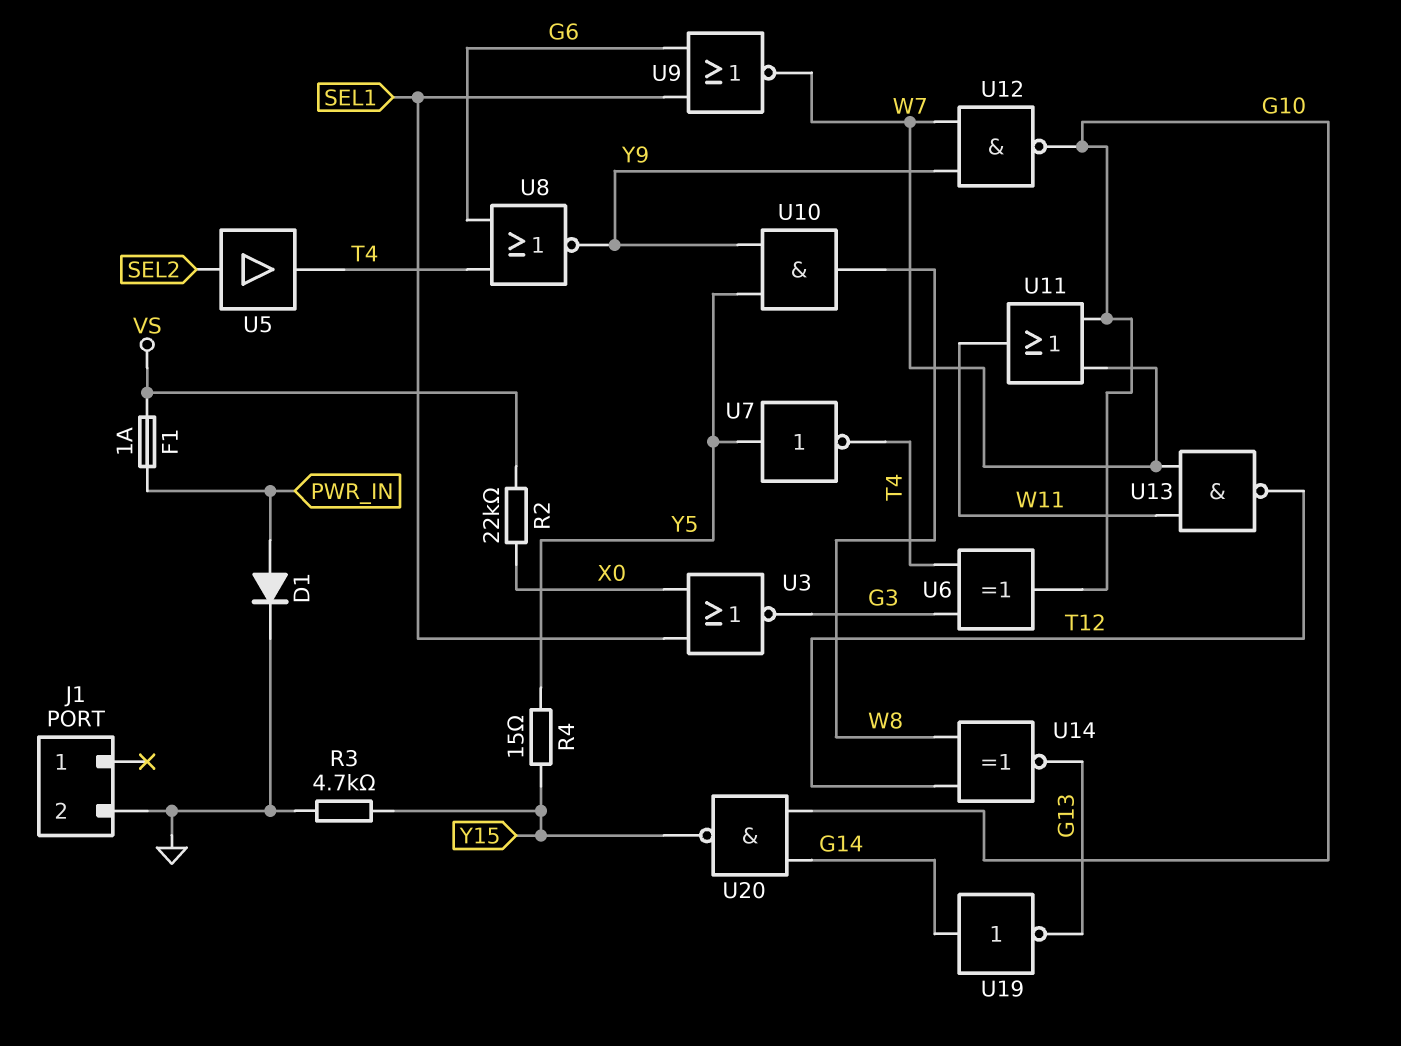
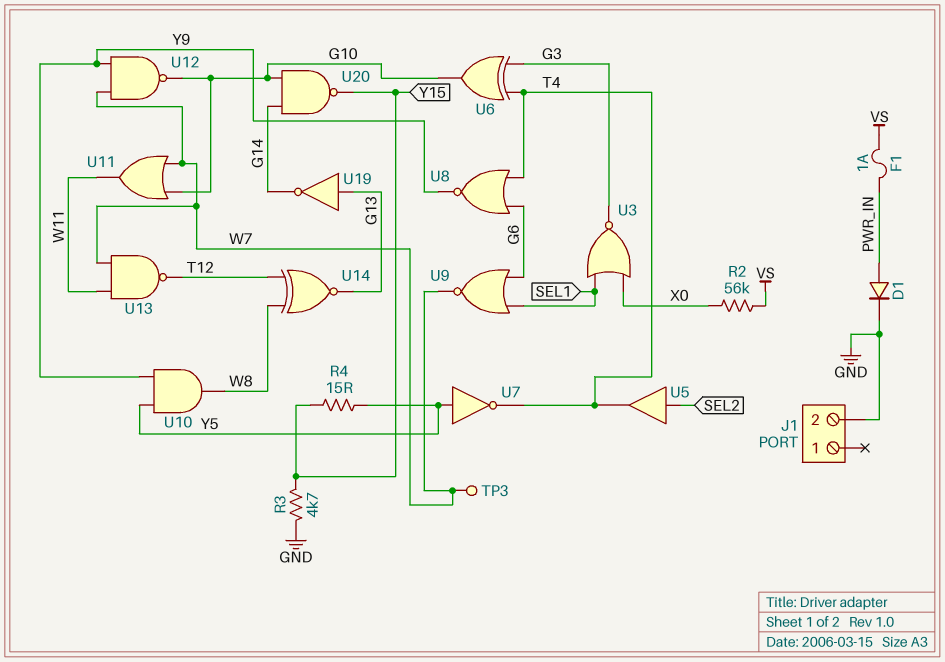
R2: 22k (VS, X0) -> 56k (VS, X0)
TP3: none -> test point (W7)
U19: NOT (in G14, out G13) -> NOT (in G13, out G14)

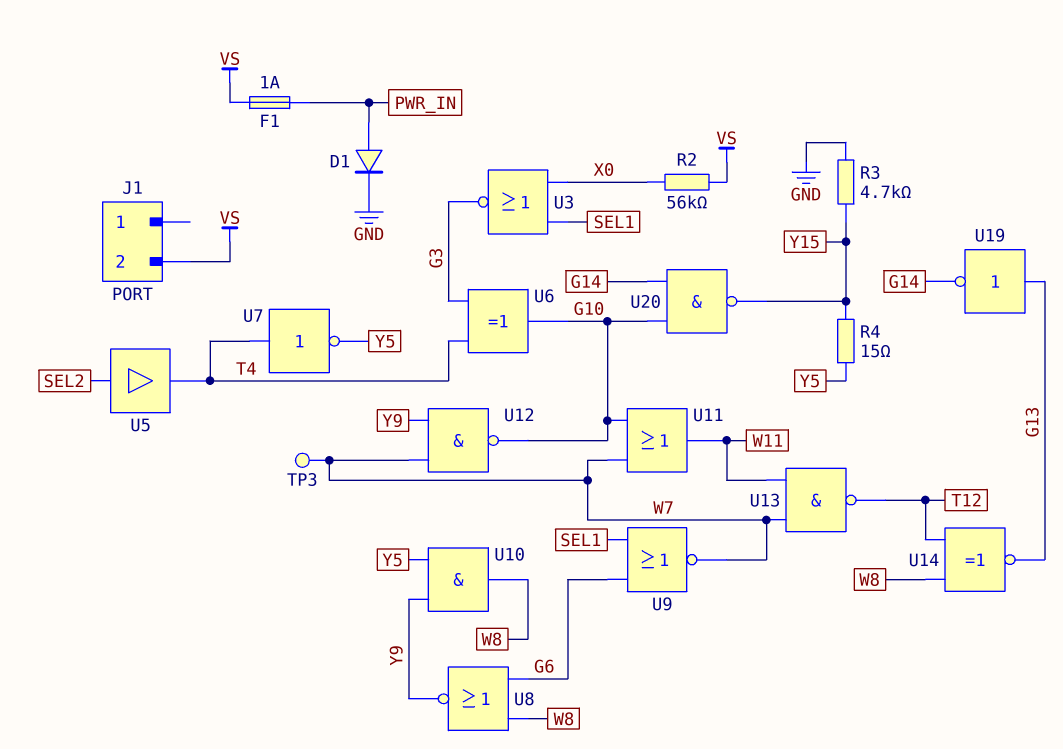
J1 pin 2: GND -> VS
U7: NOT (in Y5, out T4) -> NOT (in T4, out Y5)
U8: NOR (in G6, in T4, out Y9) -> NOR (in G6, in W8, out Y9)

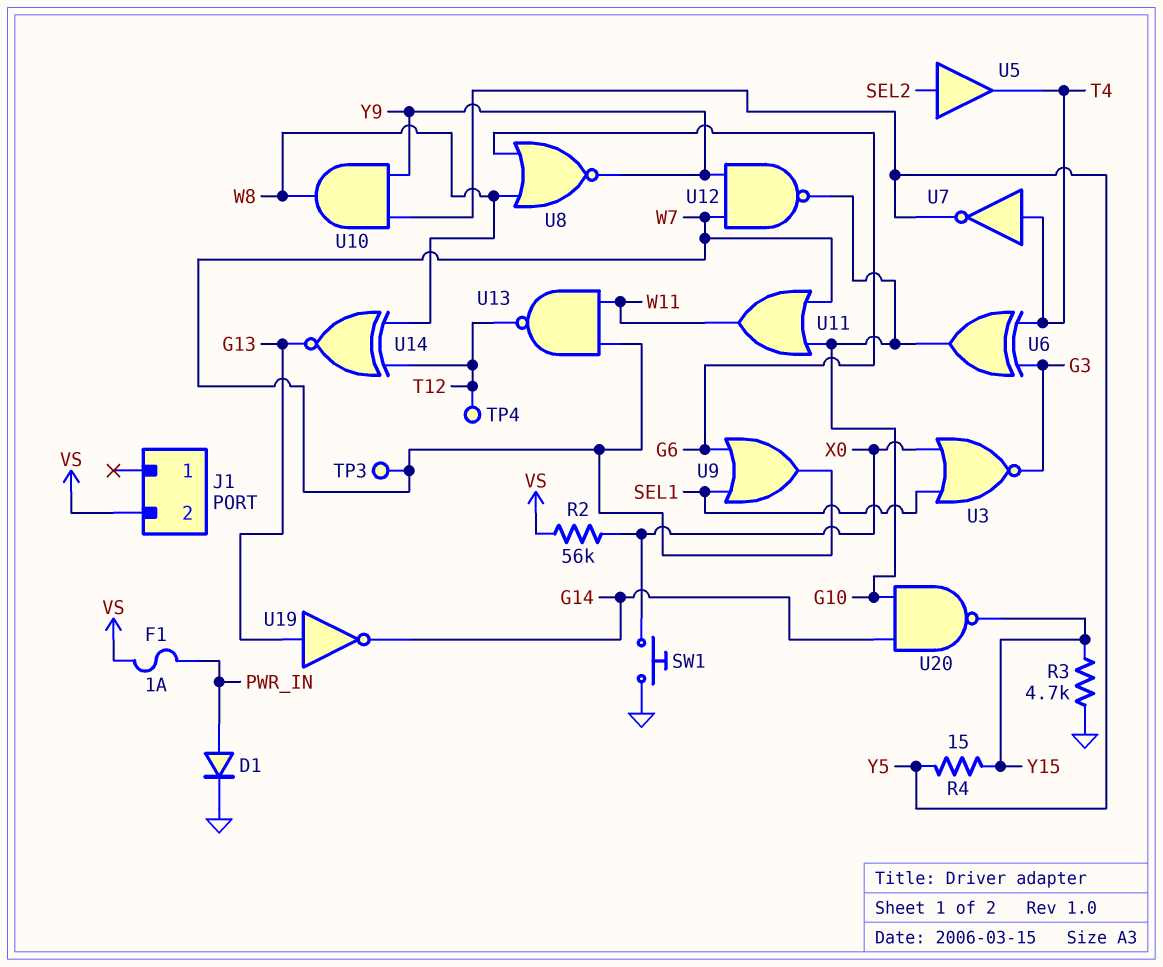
SW1: none -> button (GND, X0)
TP4: none -> test point (T12)
U9: NOR (in G6, in SEL1, out W7) -> OR (in G6, in SEL1, out W7)

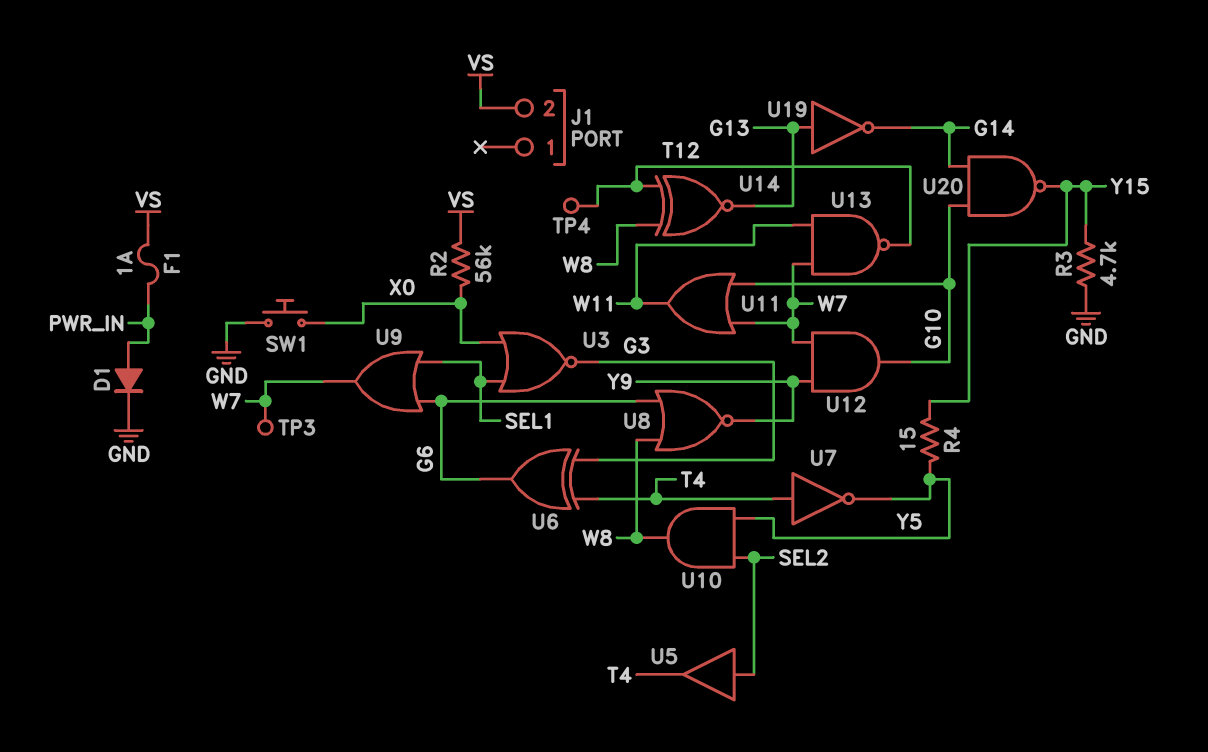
U6: XOR (in G3, in T4, out G10) -> XOR (in G3, in T4, out G6)
U10: AND (in Y5, in Y9, out W8) -> AND (in SEL2, in Y5, out W8)
U12: NAND (in W7, in Y9, out G10) -> AND (in W7, in Y9, out G10)

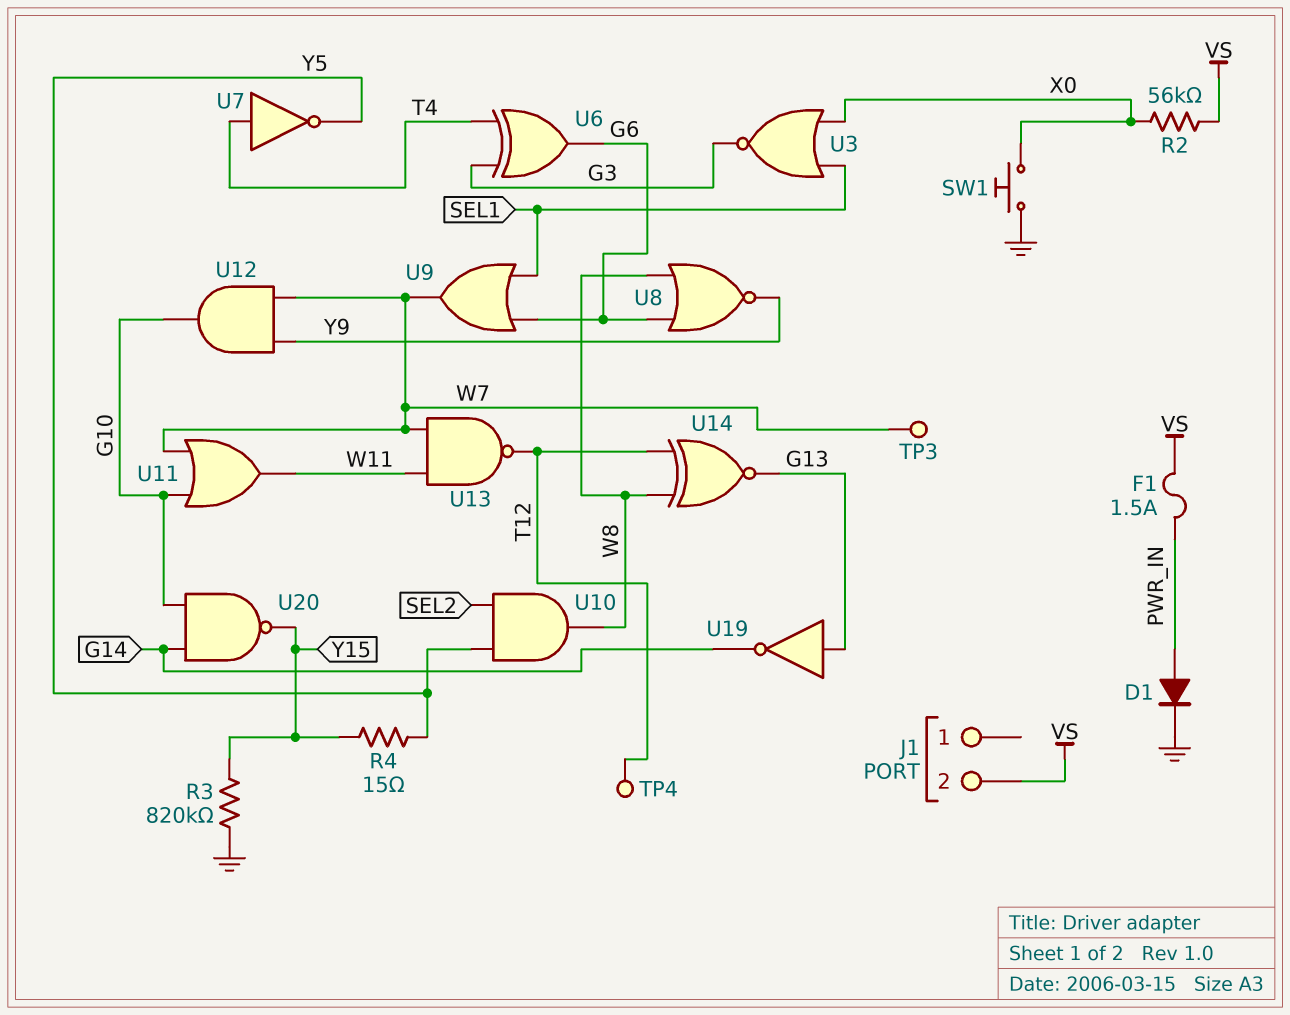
F1: 1A (PWR_IN, VS) -> 1.5A (PWR_IN, VS)
R3: 4.7k (GND, Y15) -> 820k (GND, Y15)
U5: buffer (in SEL2, out T4) -> none

